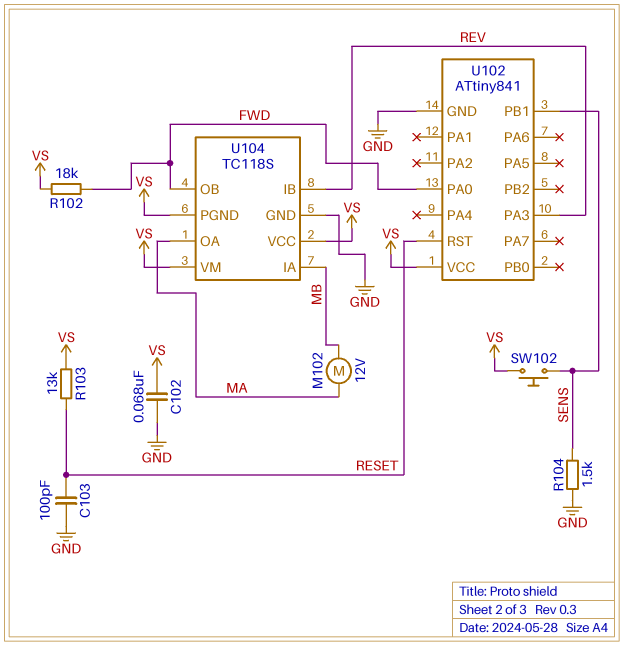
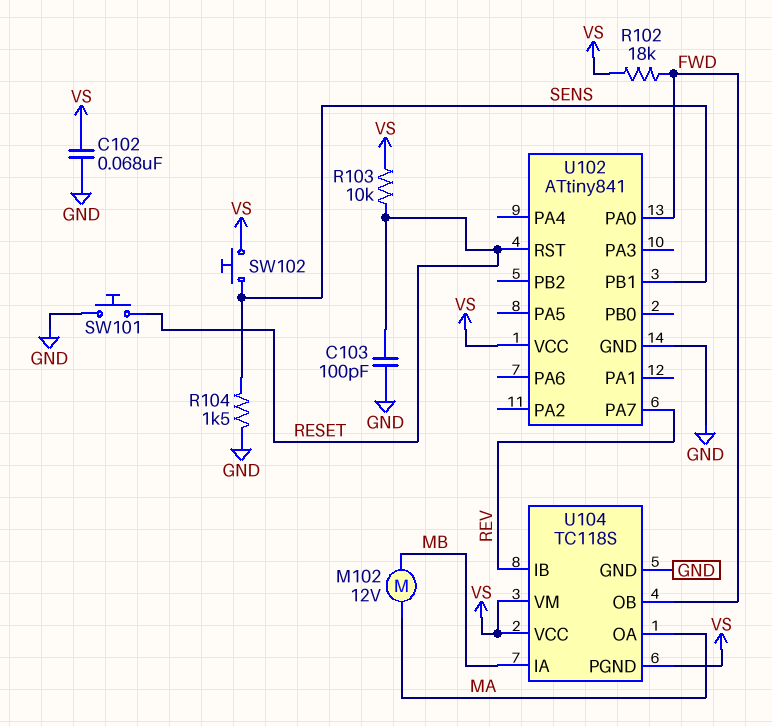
R103: 13k (RESET, VS) -> 10k (RESET, VS)
SW101: none -> button (GND, RESET)
U102 pin PA3: REV -> none
U102 pin PA7: none -> REV

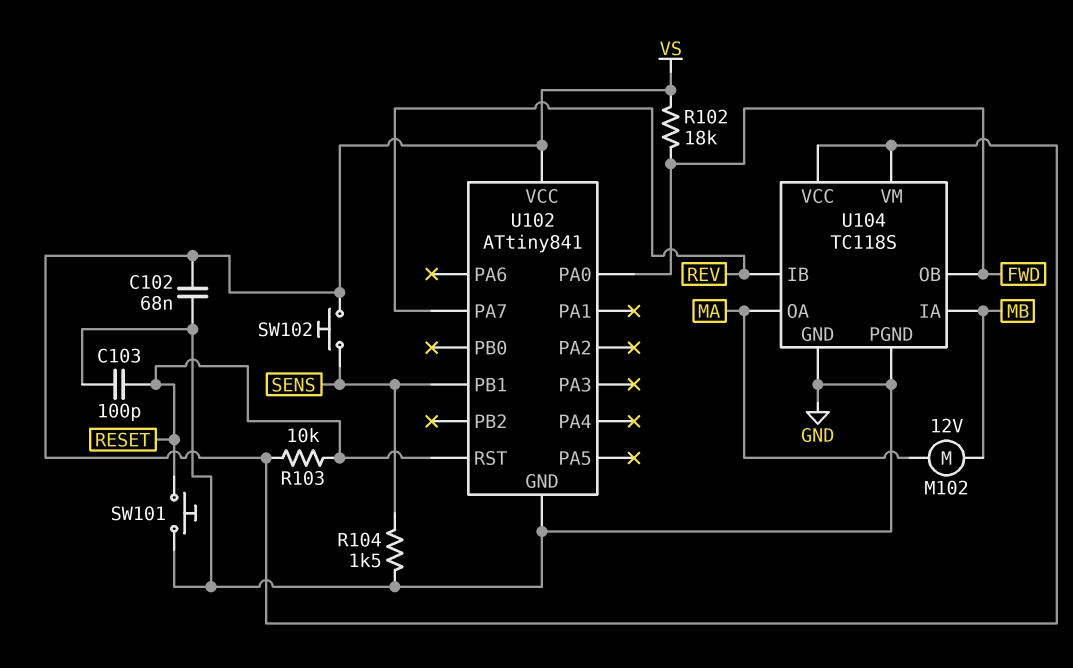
U104 pin PGND: VS -> GND

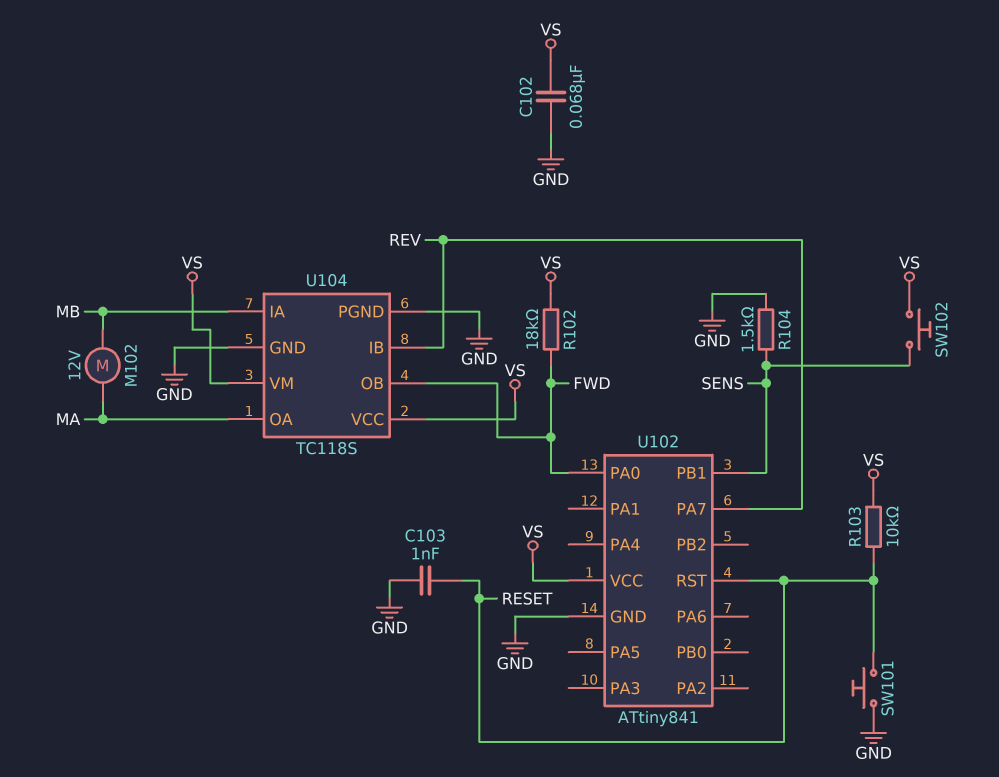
C103: 100pF (GND, RESET) -> 1nF (GND, RESET)

